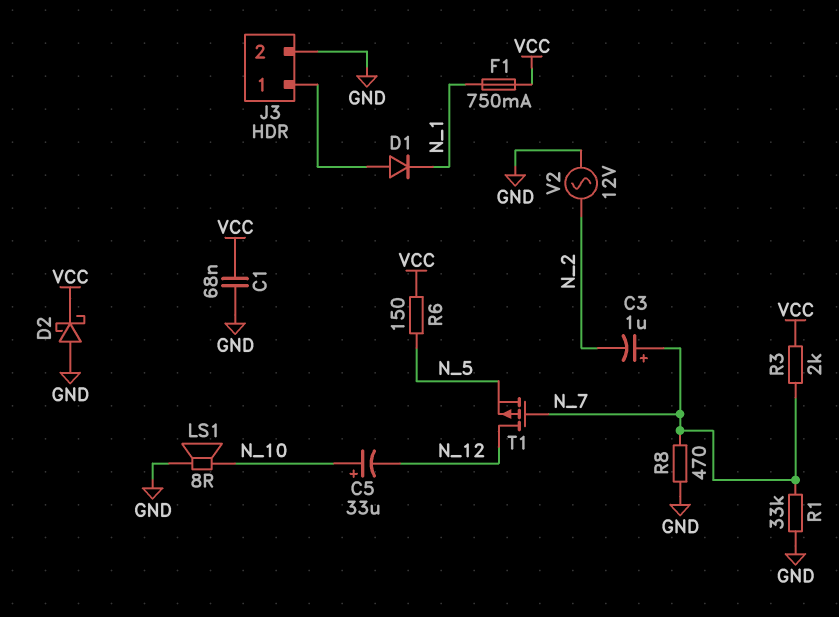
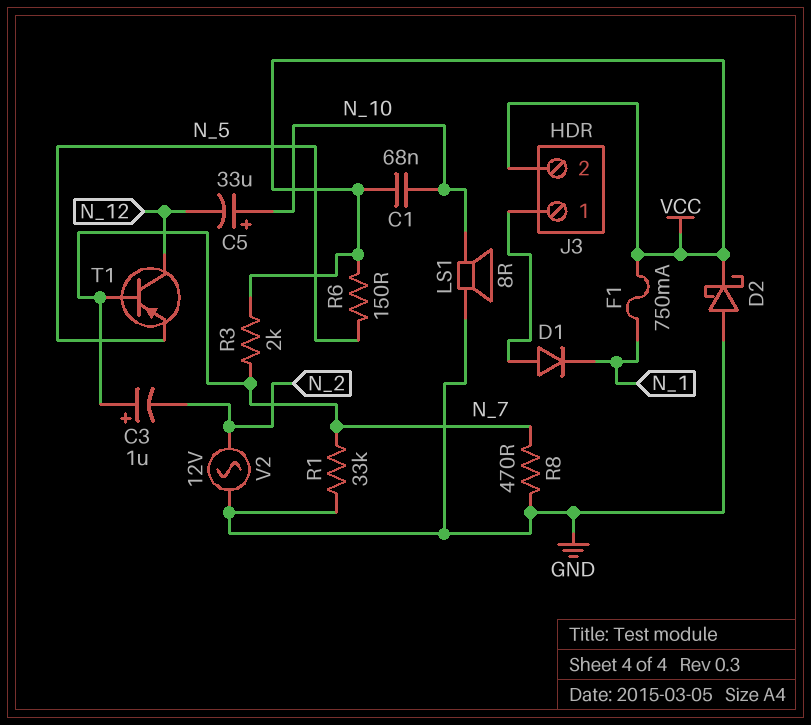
C1: 68nF (GND, VCC) -> 68nF (N_10, VCC)
J3 pin 2: GND -> VCC
T1: PMOS (G N_7, D N_12, S N_5) -> PNP (B N_7, C N_12, E N_5)

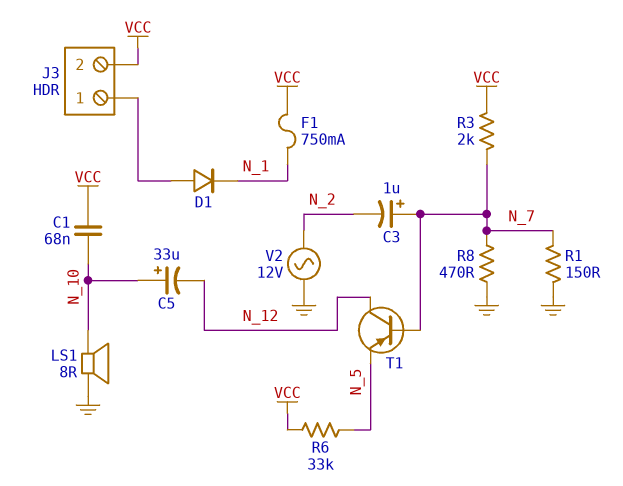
D2: schottky (A GND, K VCC) -> none
R1: 33k (GND, N_7) -> 150 (GND, N_7)
R6: 150 (N_5, VCC) -> 33k (N_5, VCC)

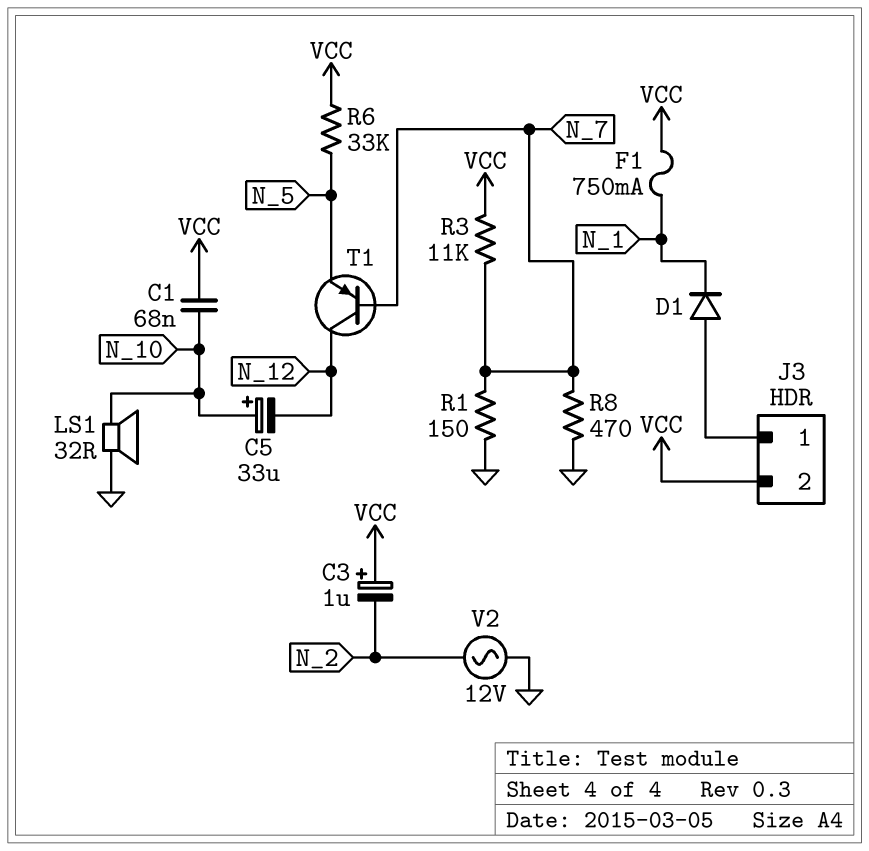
C3: 1uF (plus N_7, minus N_2) -> 1uF (plus VCC, minus N_2)
LS1: speaker 8R (GND, N_10) -> speaker 32R (GND, N_10)
R3: 2k (N_7, VCC) -> 11k (N_7, VCC)

